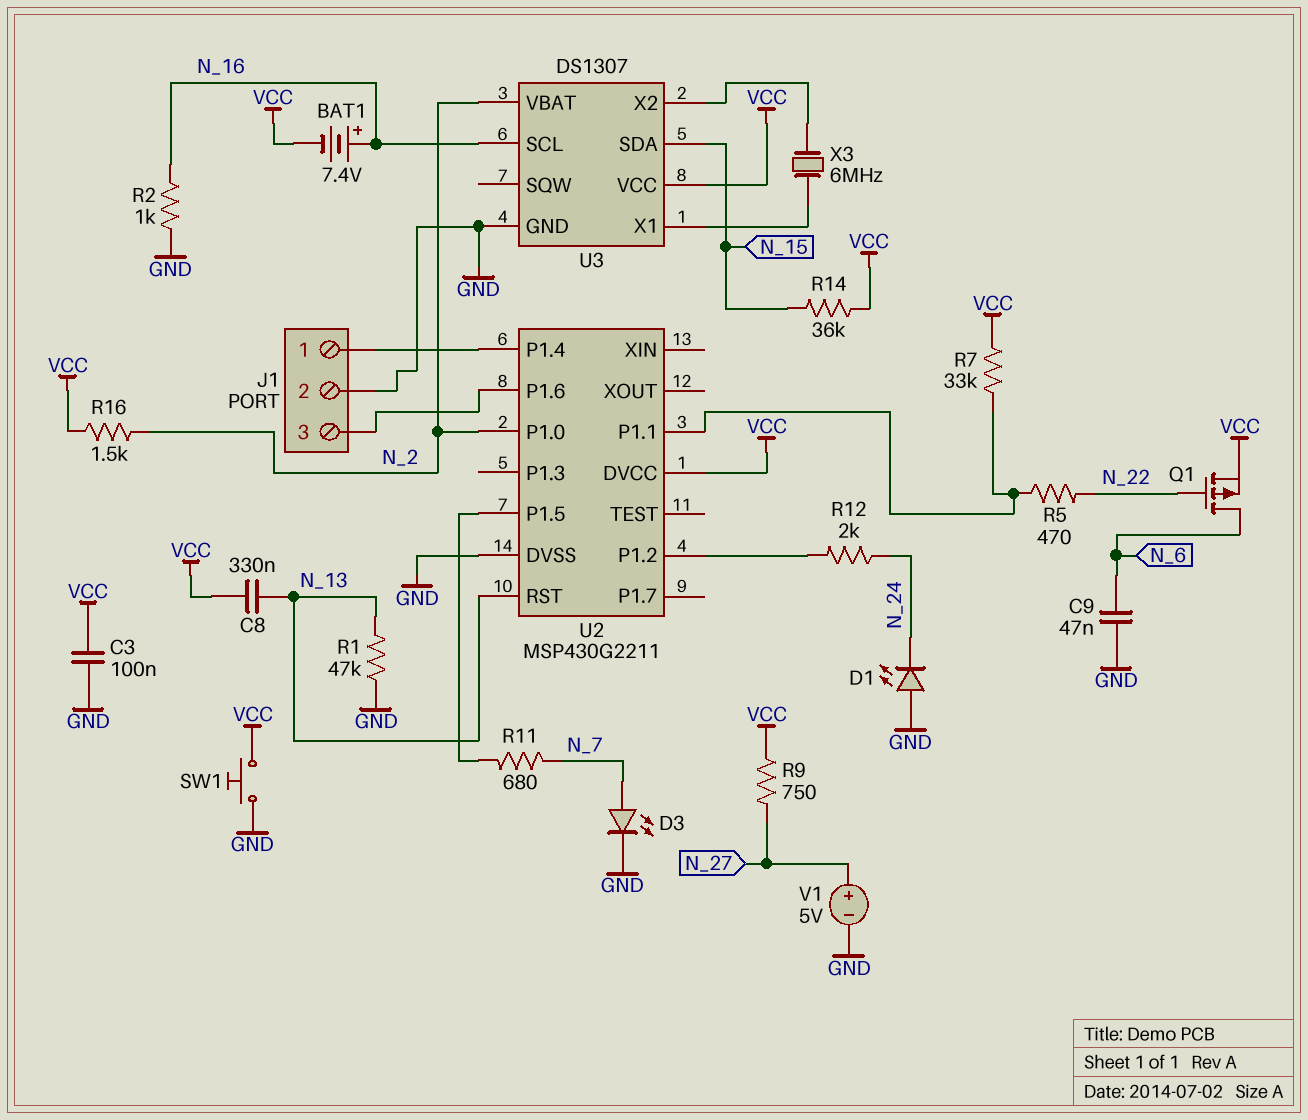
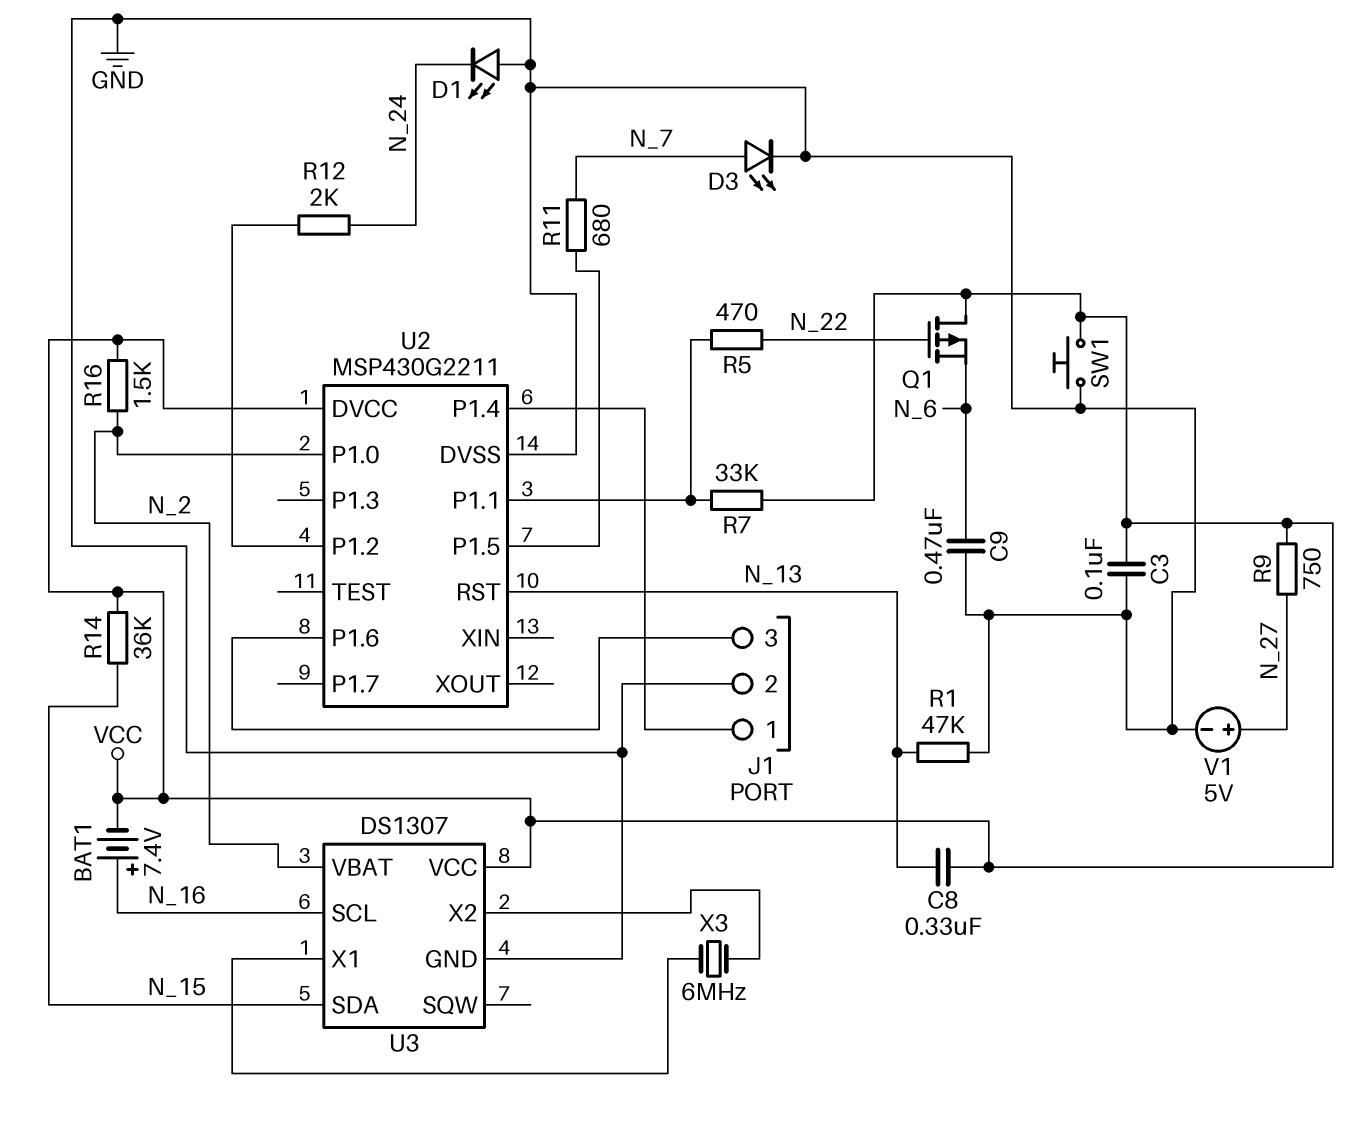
C9: 47nF (GND, N_6) -> 470nF (GND, N_6)
Q1: PMOS (G N_22, D N_6, S VCC) -> PMOS (G N_22, D VCC, S N_6)
R2: 1k (GND, N_16) -> none

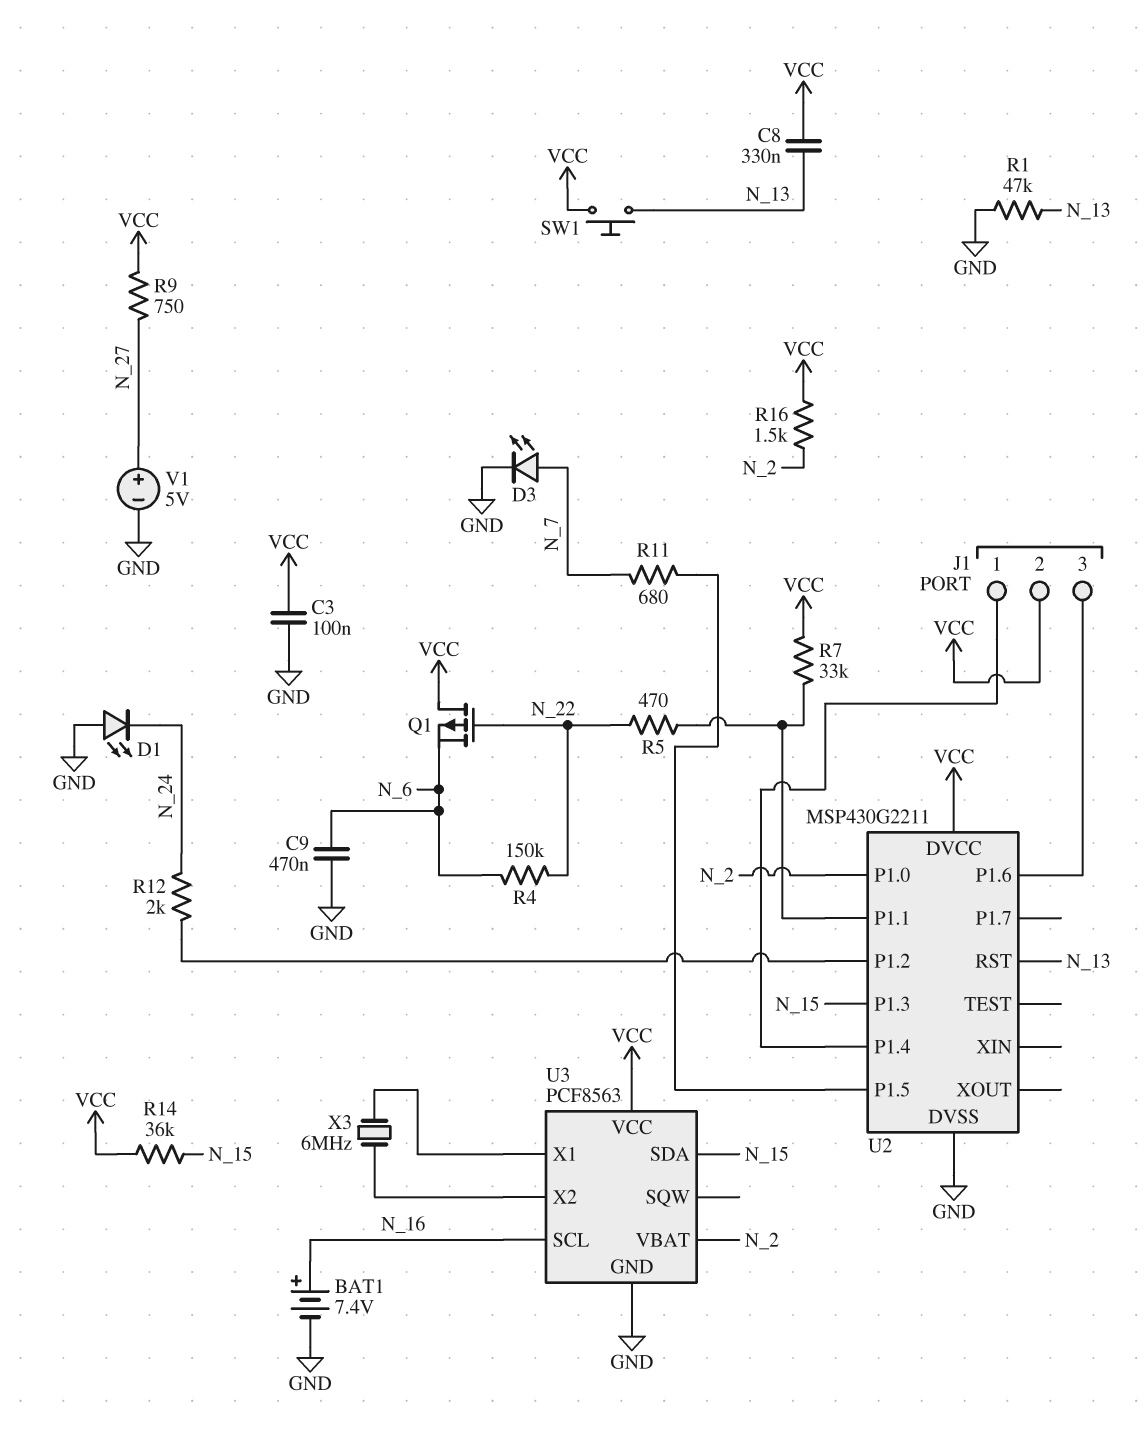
BAT1: 7.4V (plus N_16, minus VCC) -> 7.4V (plus N_16, minus GND)
J1 pin 2: GND -> VCC
R4: none -> 150k (N_6, N_22)
SW1: button (GND, VCC) -> button (N_13, VCC)
U2 pin P1.3: none -> N_15
U3: DS1307 -> PCF8563

